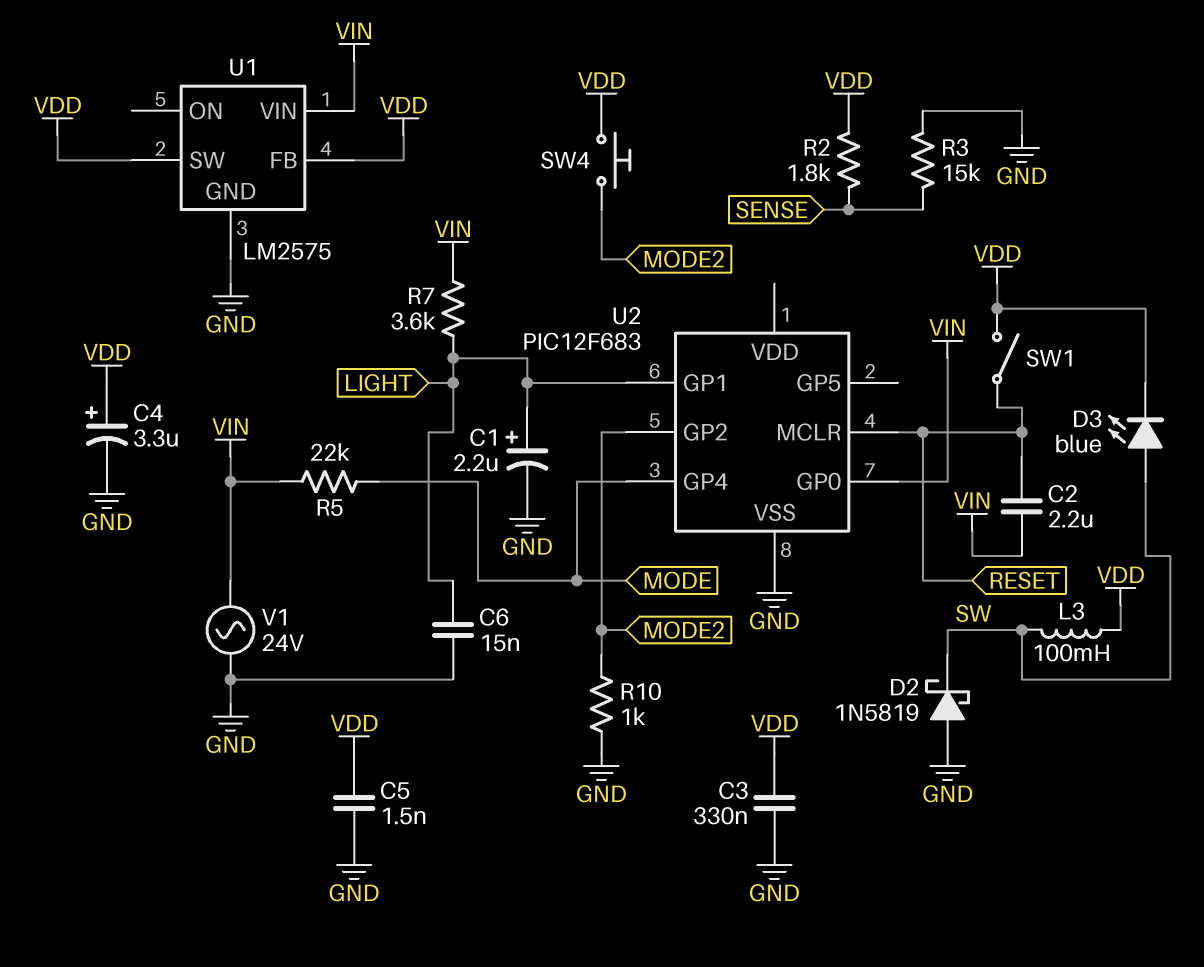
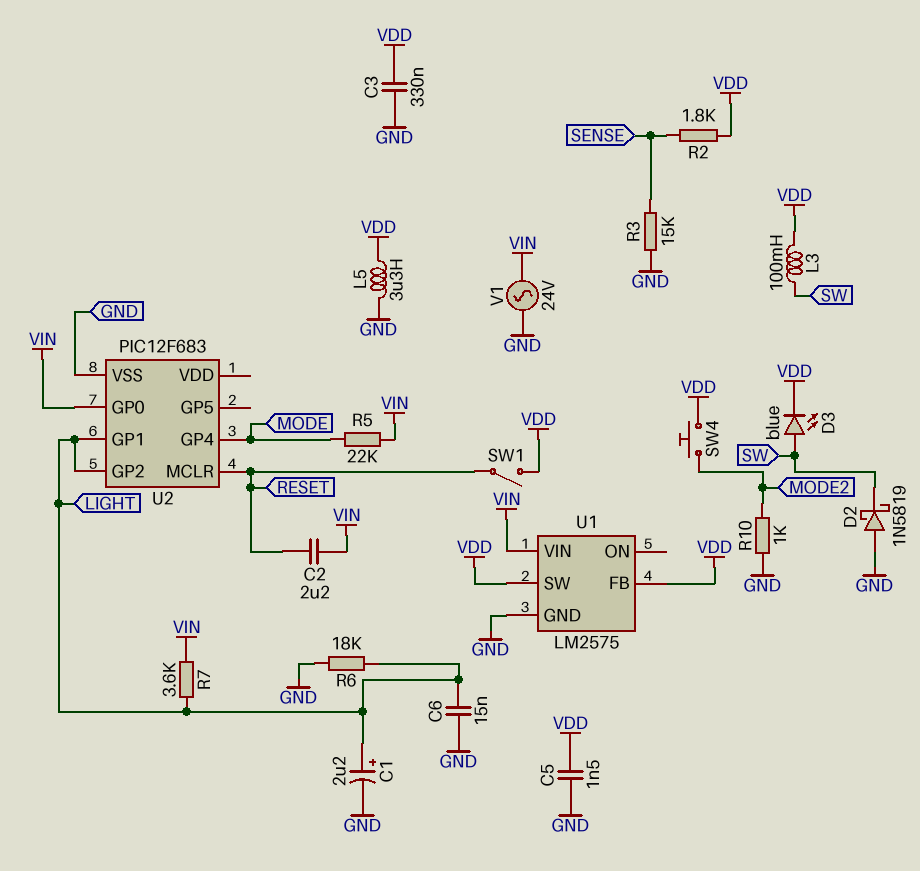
C4: 3.3uF (plus VDD, minus GND) -> none
L5: none -> 3.3uH (GND, VDD)
R6: none -> 18k (GND, LIGHT)
U2 pin GP2: MODE2 -> LIGHT

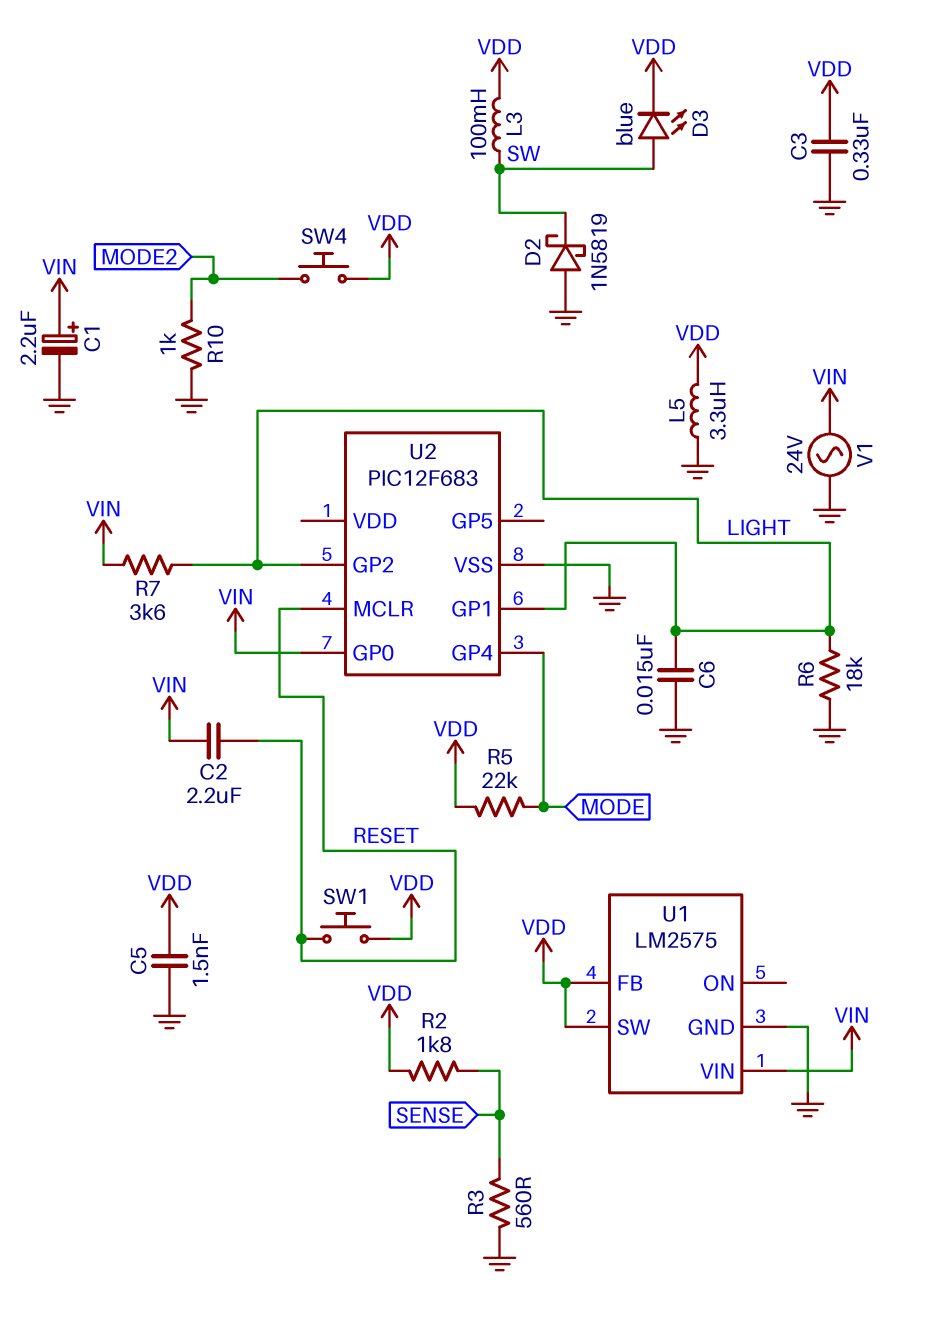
C1: 2.2uF (plus LIGHT, minus GND) -> 2.2uF (plus VIN, minus GND)
R3: 15k (GND, SENSE) -> 560 (GND, SENSE)
R5: 22k (MODE, VIN) -> 22k (MODE, VDD)
SW1: switch (RESET, VDD) -> button (RESET, VDD)

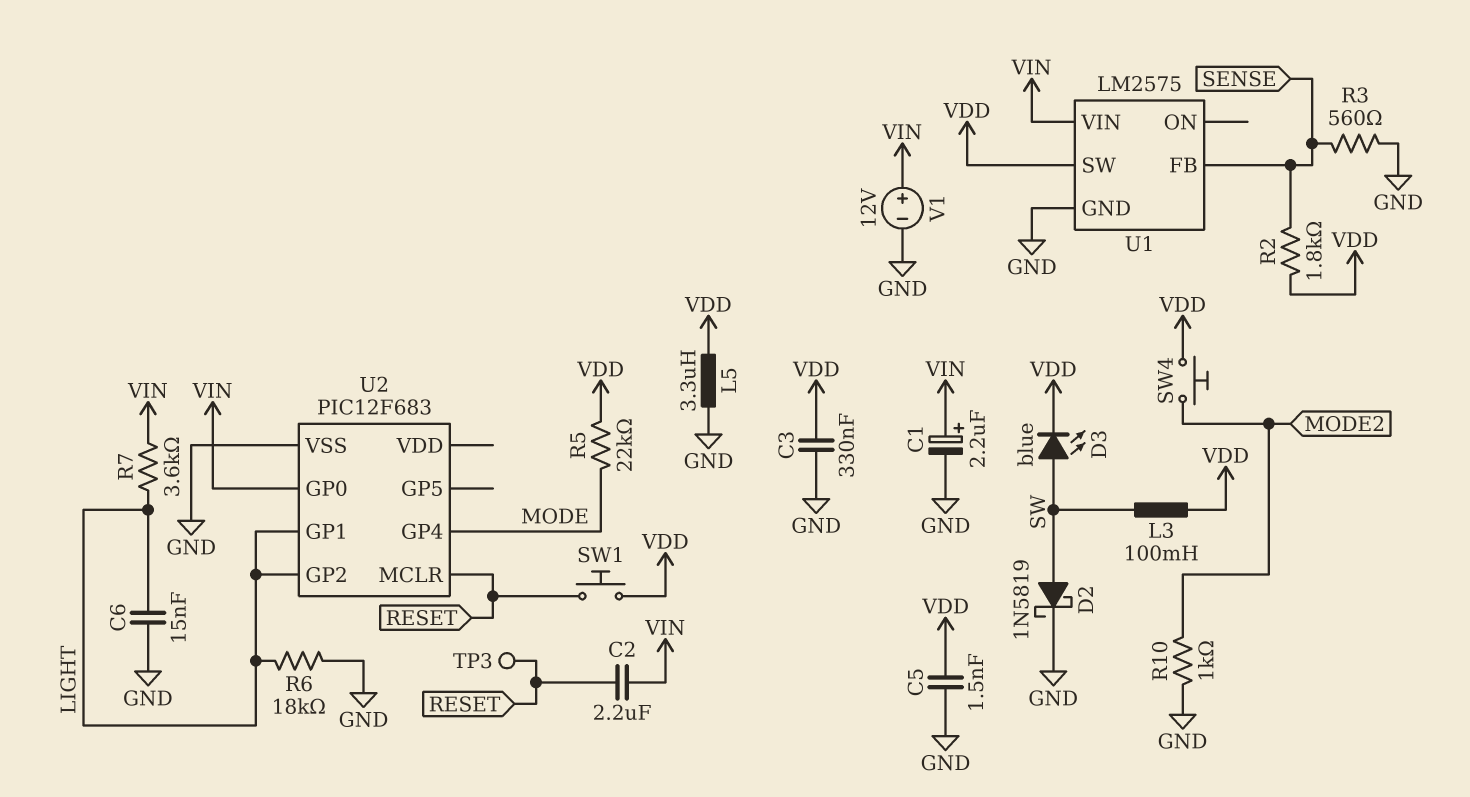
D2: schottky 1N5819 (A GND, K SW) -> schottky 1N5819 (A SW, K GND)
TP3: none -> test point (RESET)
U1 pin FB: VDD -> SENSE
V1: AC 24V (GND, VIN) -> 12V (plus VIN, minus GND)

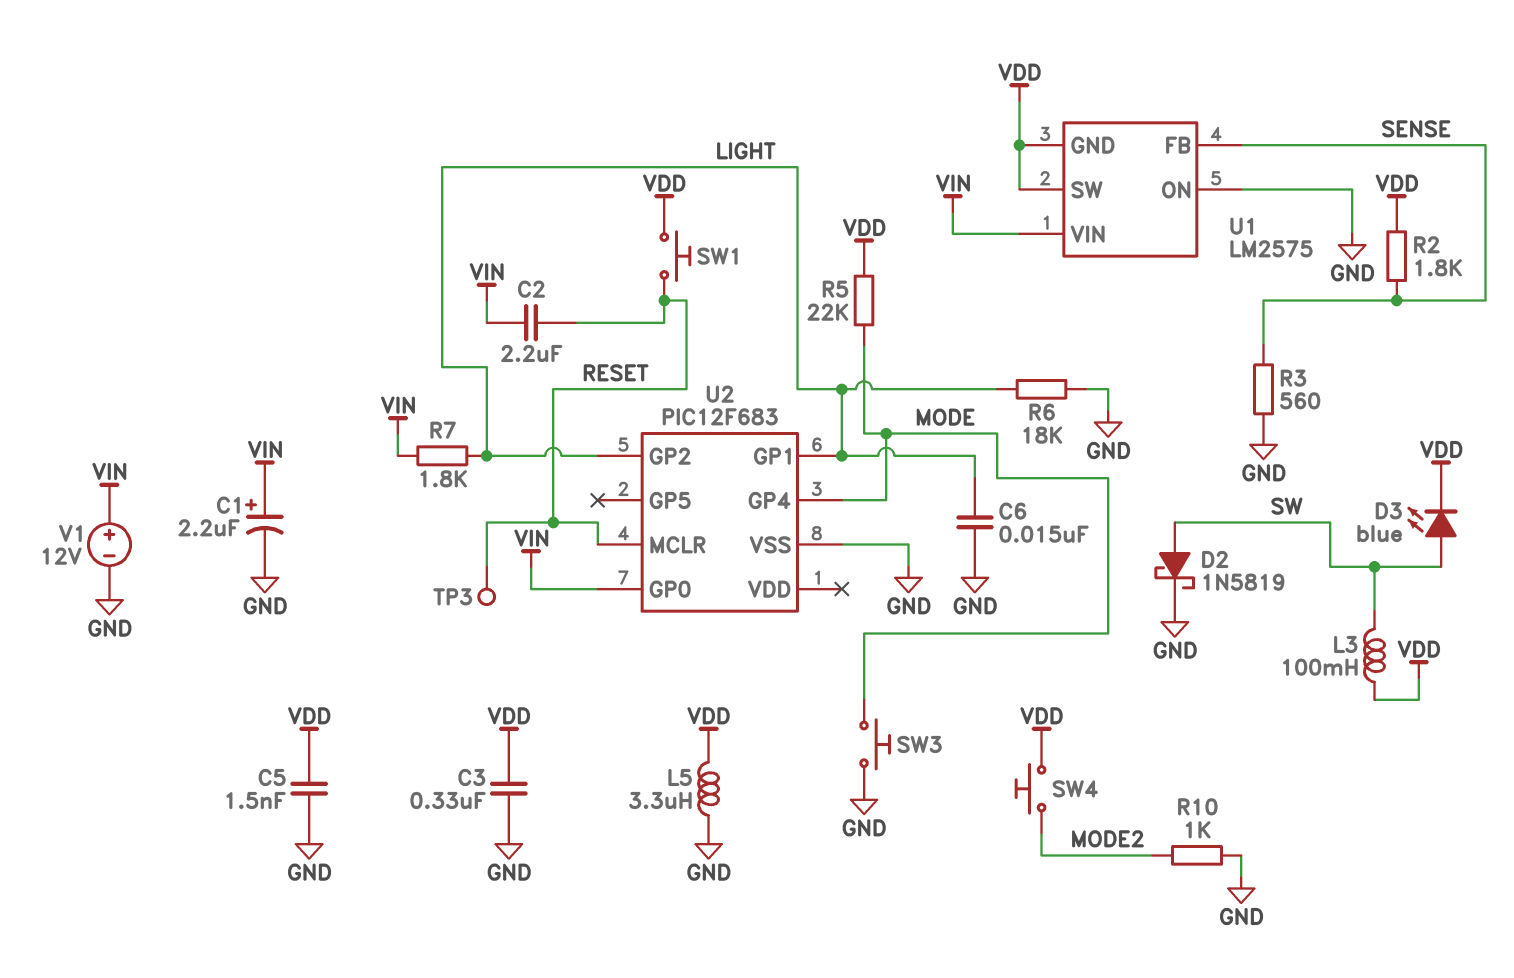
R7: 3.6k (LIGHT, VIN) -> 1.8k (LIGHT, VIN)
SW3: none -> button (GND, MODE)
U1 pin GND: GND -> VDD
U1 pin ON: none -> GND

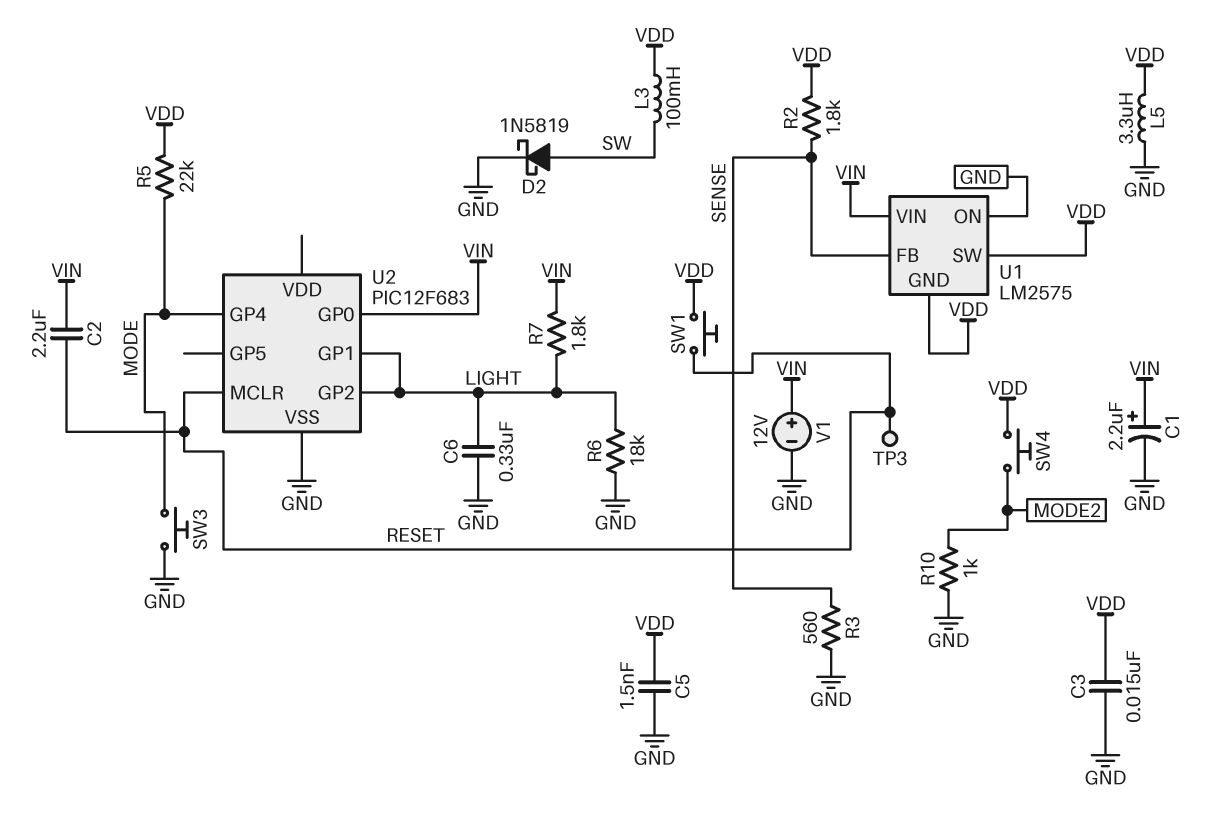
C3: 330nF (GND, VDD) -> 15nF (GND, VDD)
C6: 15nF (GND, LIGHT) -> 330nF (GND, LIGHT)
D3: LED blue (A SW, K VDD) -> none

